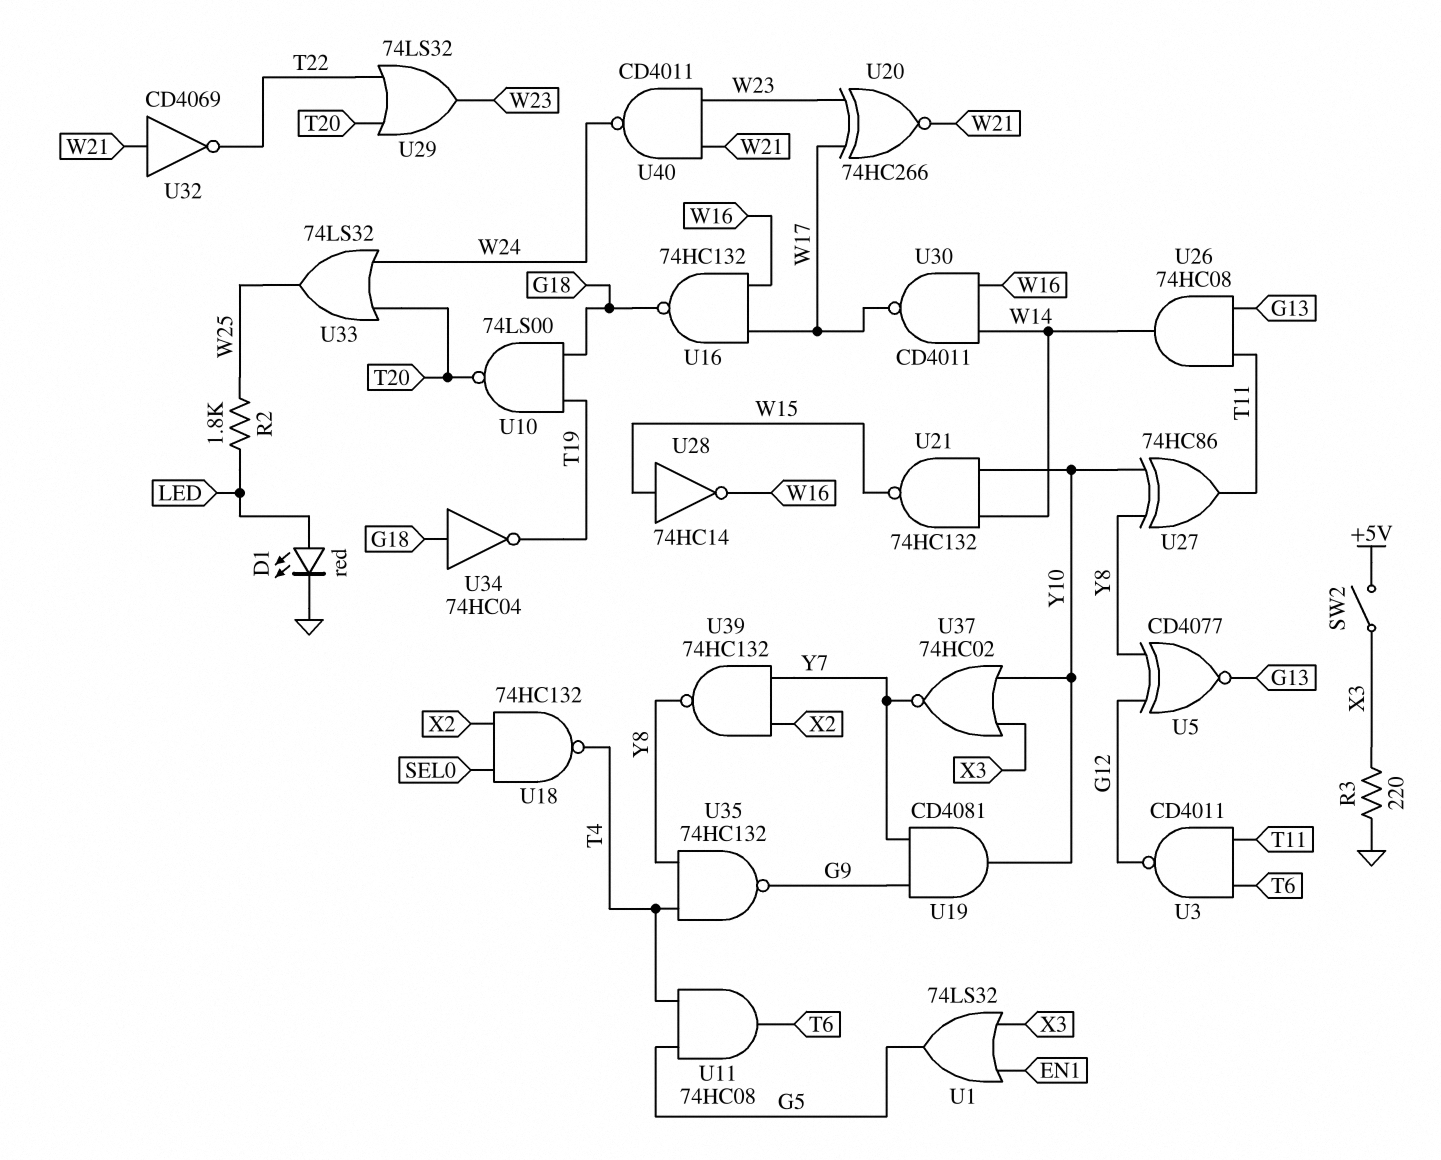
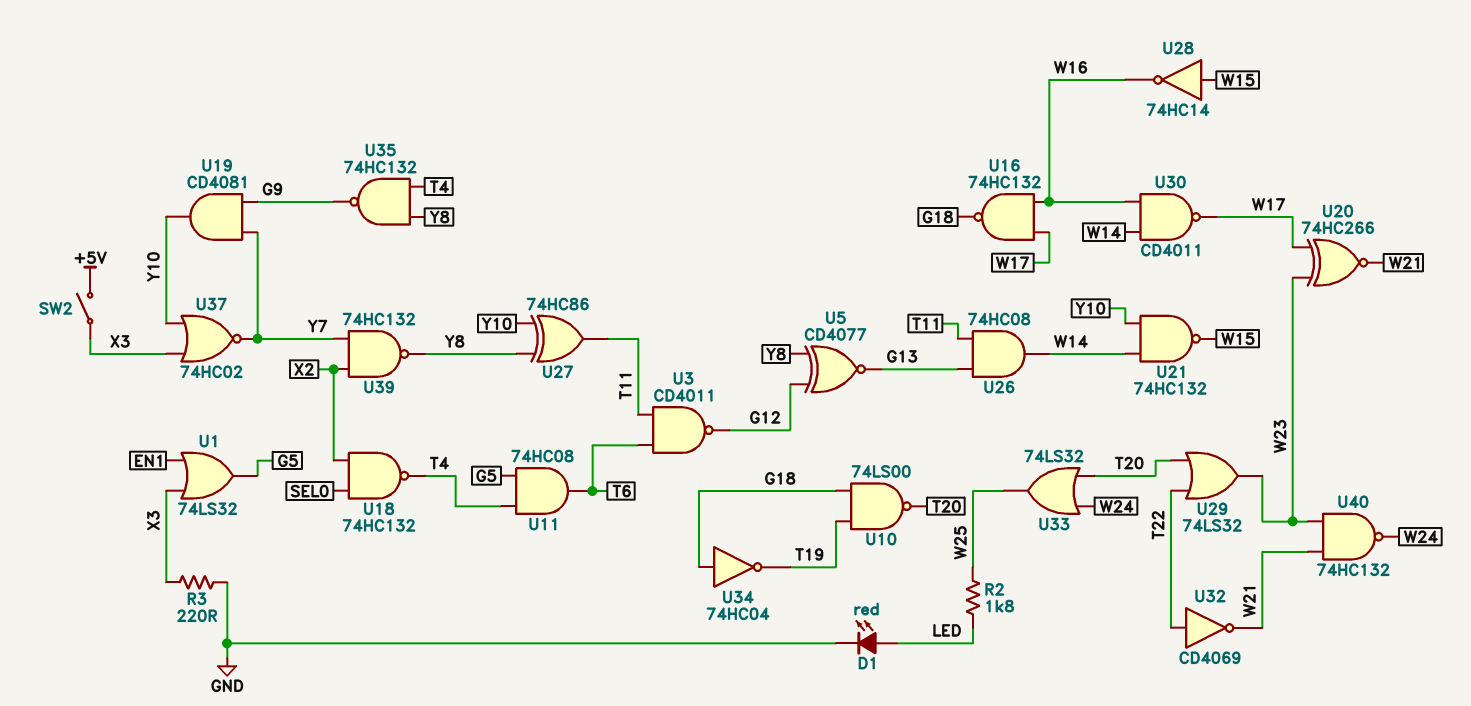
U32: NOT CD4069 (in W21, out T22) -> NOT CD4069 (in T22, out W21)
U40: NAND CD4011 (in W21, in W23, out W24) -> NAND 74HC132 (in W21, in W23, out W24)

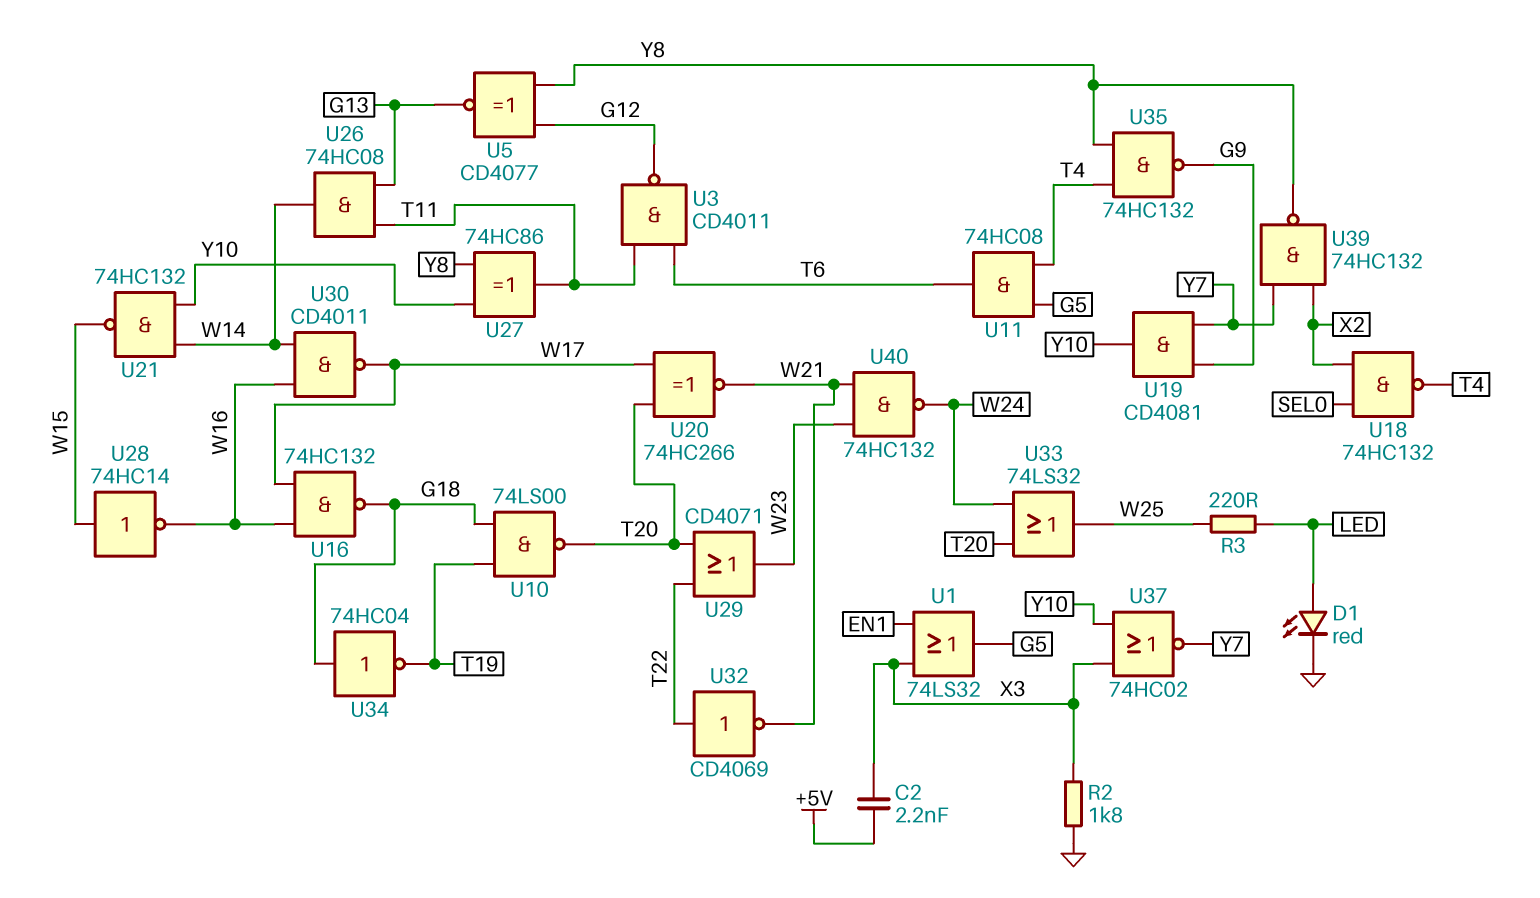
C2: none -> 2.2nF (+5V, X3)
R2: 1.8k (LED, W25) -> 1.8k (GND, X3)
R3: 220 (GND, X3) -> 220 (LED, W25)
SW2: switch (+5V, X3) -> none
U20: XNOR 74HC266 (in W17, in W23, out W21) -> XNOR 74HC266 (in T20, in W17, out W21)
U29: OR 74LS32 (in T20, in T22, out W23) -> OR CD4071 (in T20, in T22, out W23)

